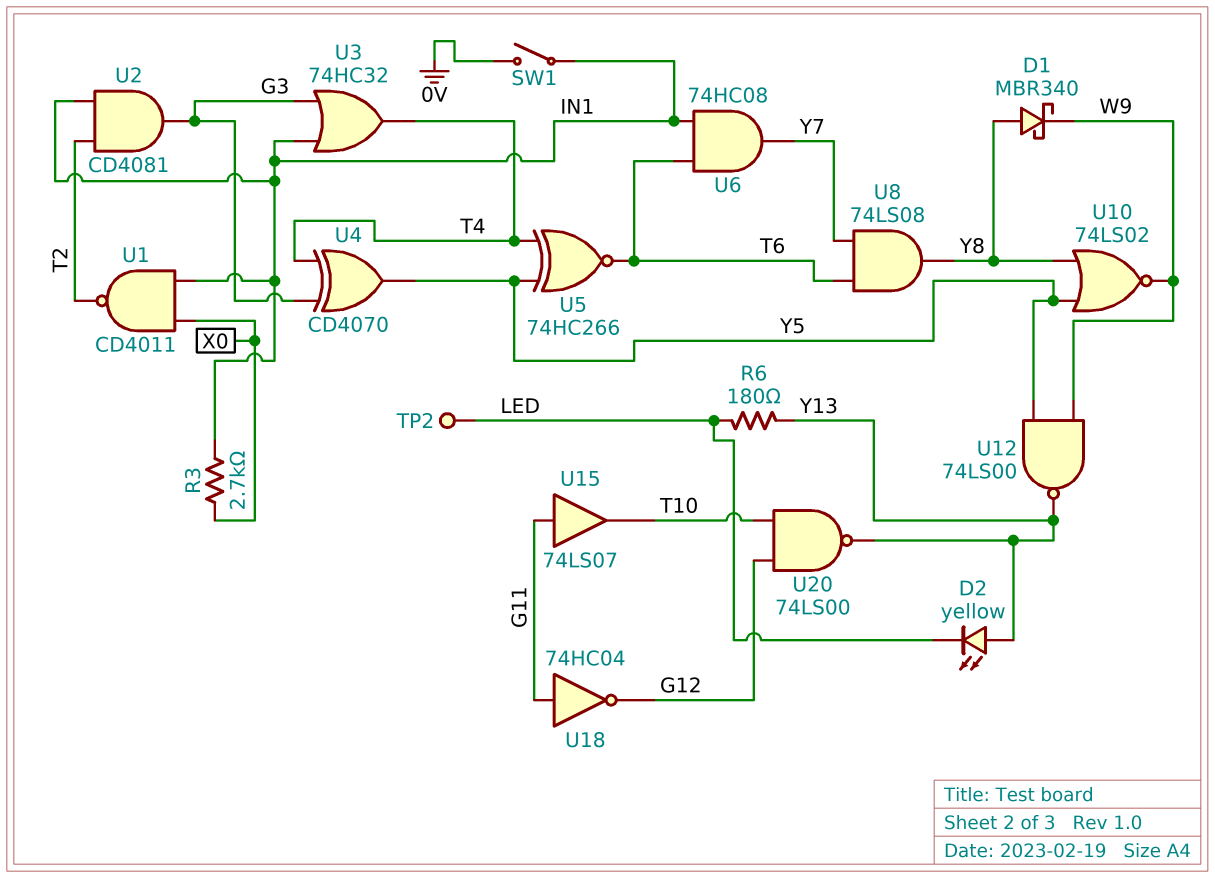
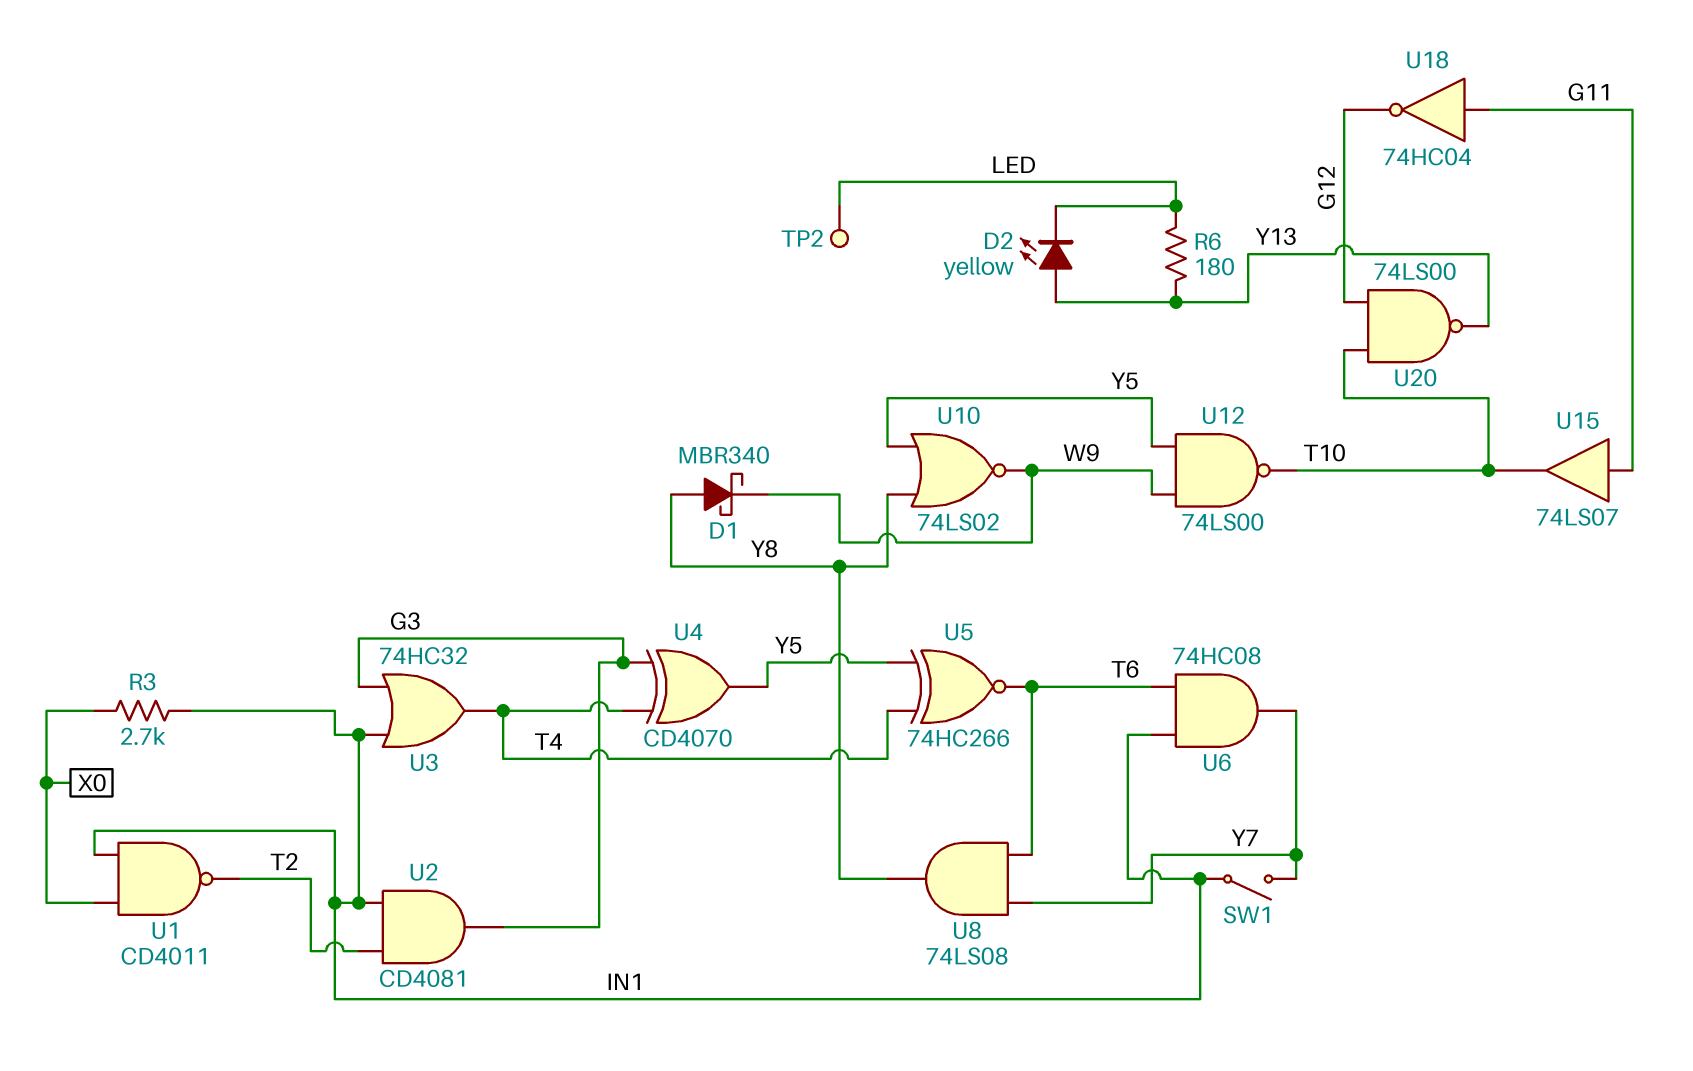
SW1: switch (0V, IN1) -> switch (IN1, Y7)
U12: NAND 74LS00 (in W9, in Y5, out Y13) -> NAND 74LS00 (in W9, in Y5, out T10)

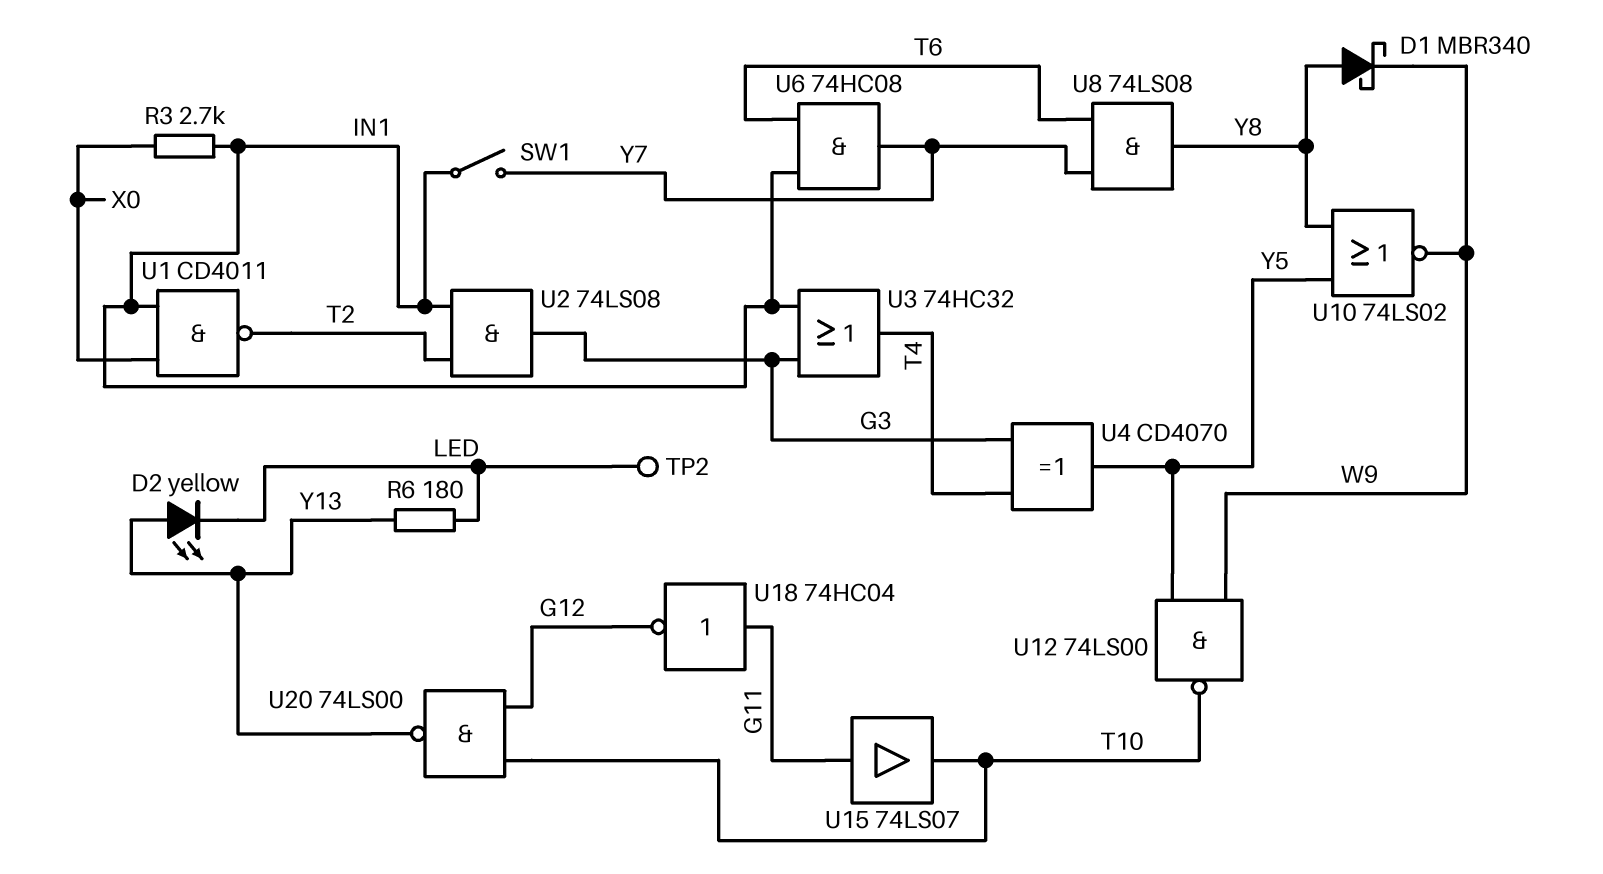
U2: AND CD4081 (in IN1, in T2, out G3) -> AND 74LS08 (in IN1, in T2, out G3)
U5: XNOR 74HC266 (in T4, in Y5, out T6) -> none

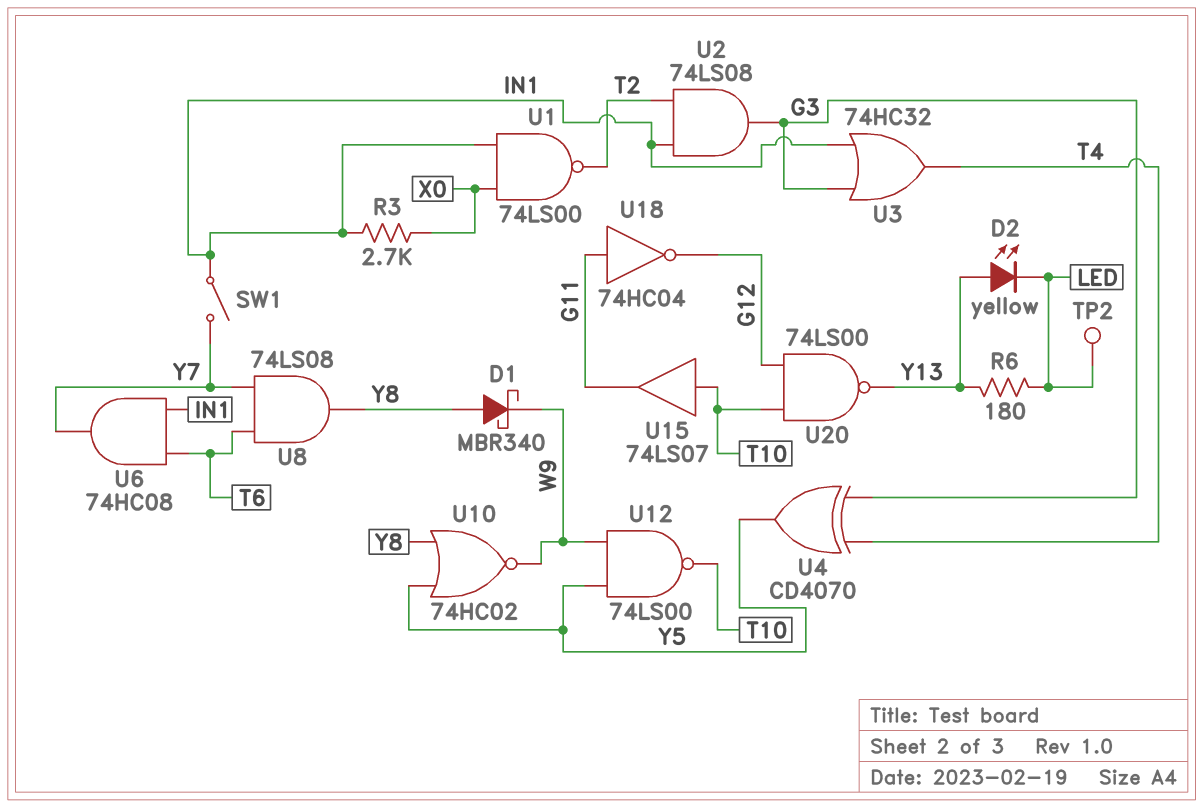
U1: NAND CD4011 (in IN1, in X0, out T2) -> NAND 74LS00 (in IN1, in X0, out T2)
U10: NOR 74LS02 (in Y5, in Y8, out W9) -> NOR 74HC02 (in Y5, in Y8, out W9)
U15: buffer 74LS07 (in G11, out T10) -> buffer 74LS07 (in T10, out G11)

